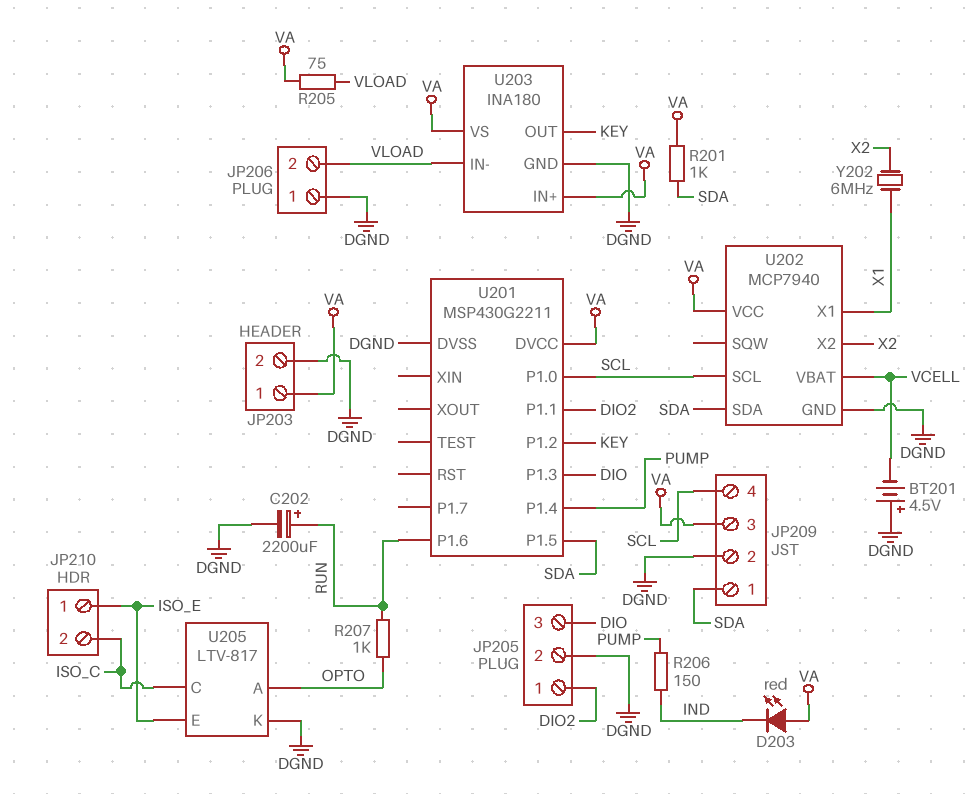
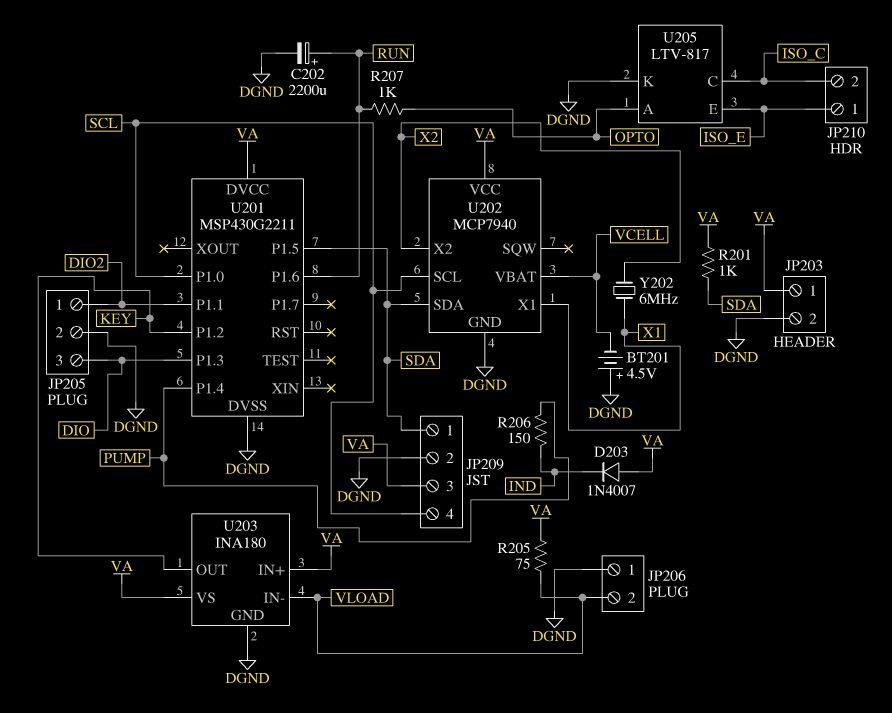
D203: LED red (A VA, K IND) -> diode 1N4007 (A VA, K IND)

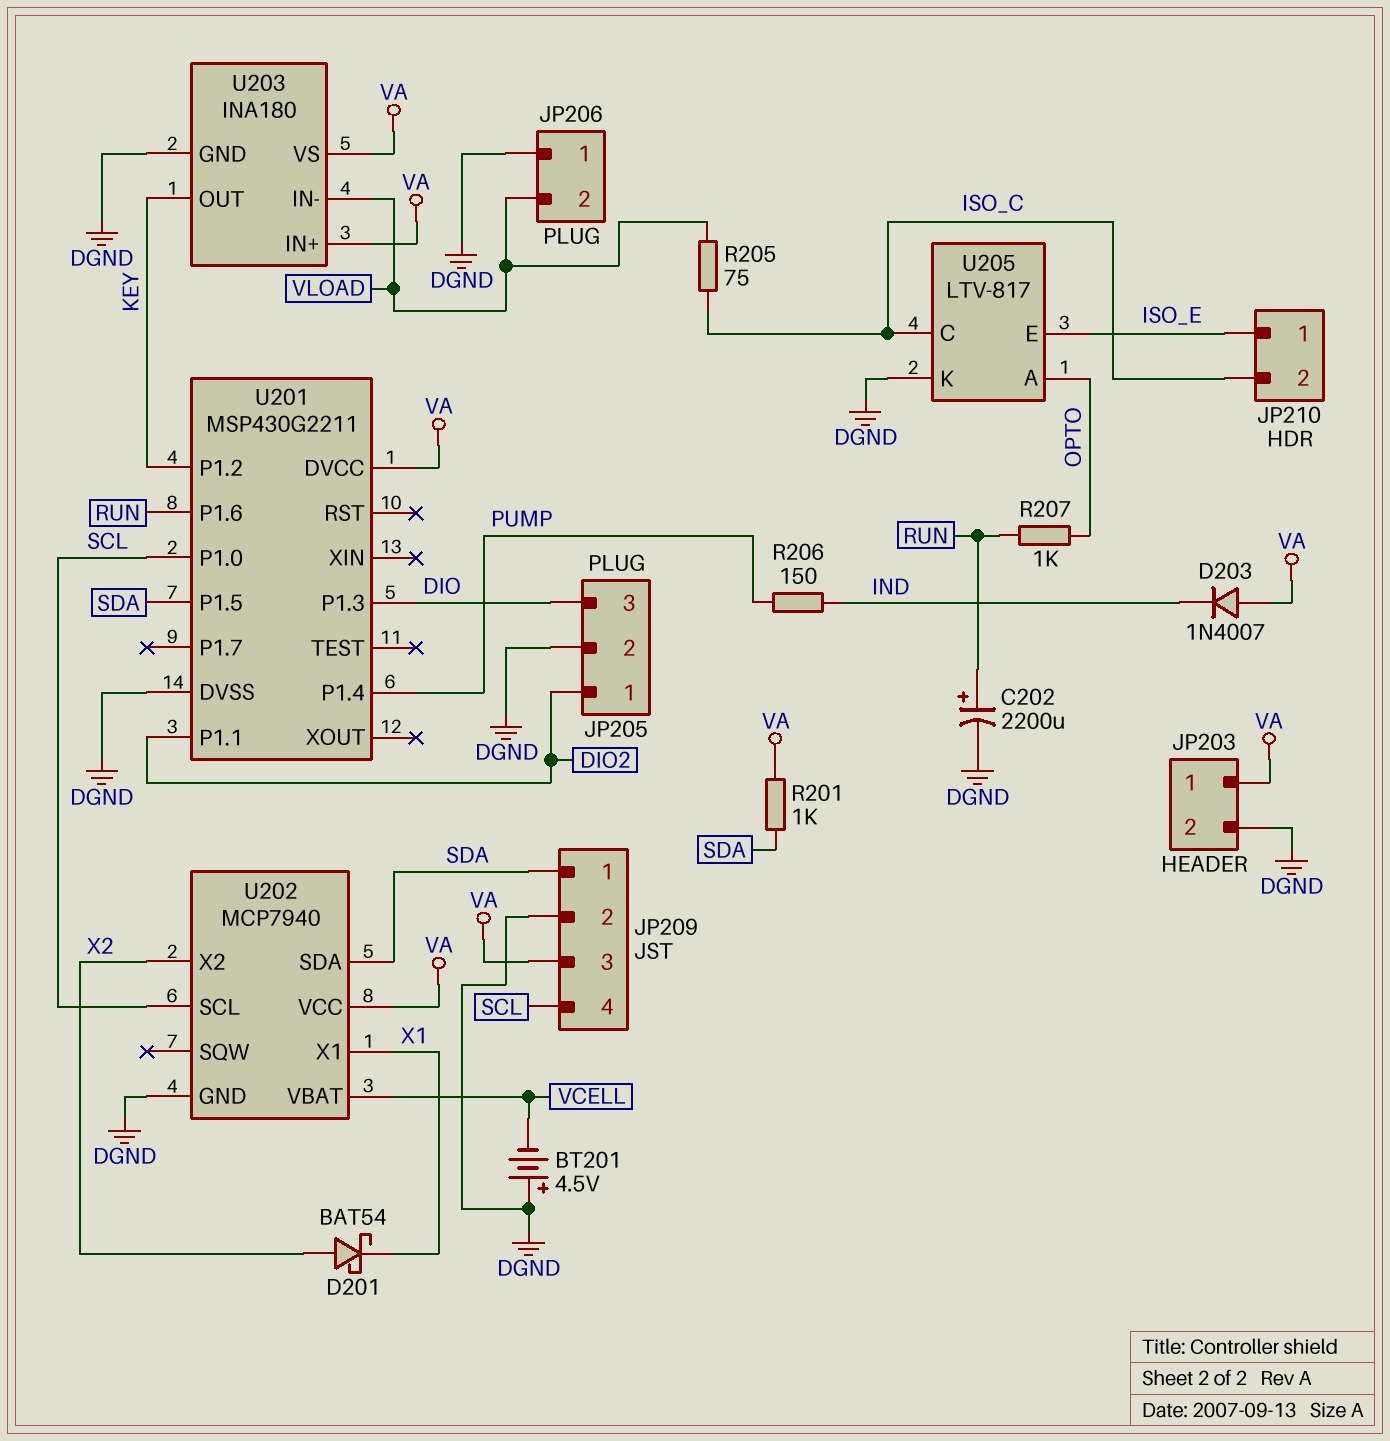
D201: none -> schottky BAT54 (A X2, K X1)
R205: 75 (VA, VLOAD) -> 75 (ISO_C, VLOAD)
Y202: 6MHz (X1, X2) -> none

